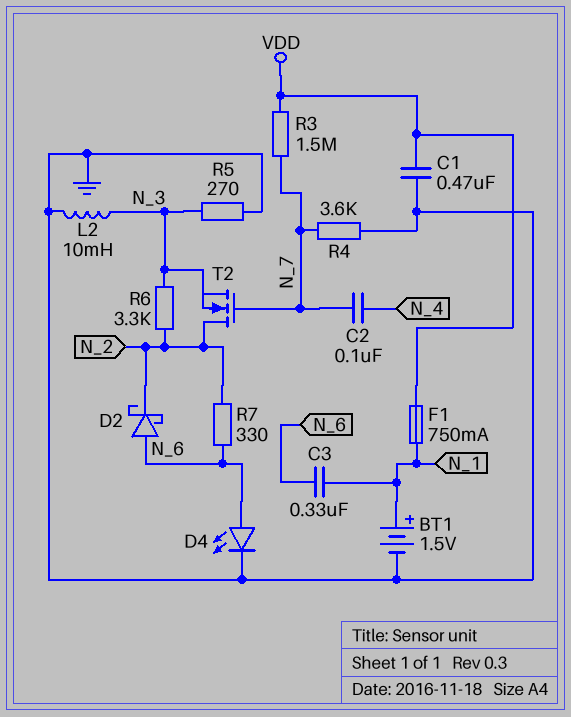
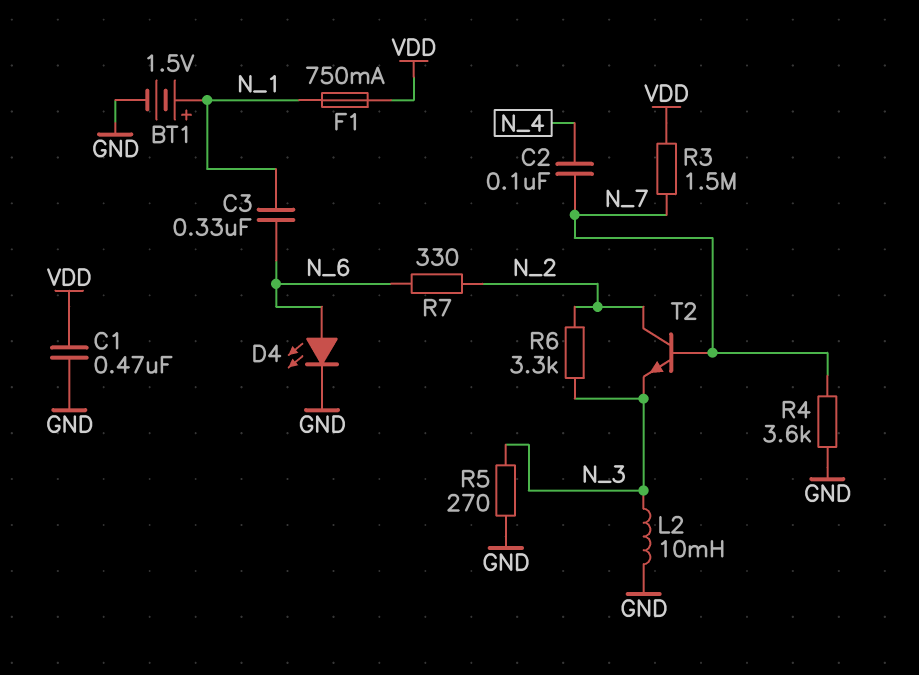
D2: schottky (A N_6, K N_2) -> none
T2: NMOS (G N_7, D N_2, S N_3) -> NPN (B N_7, C N_2, E N_3)

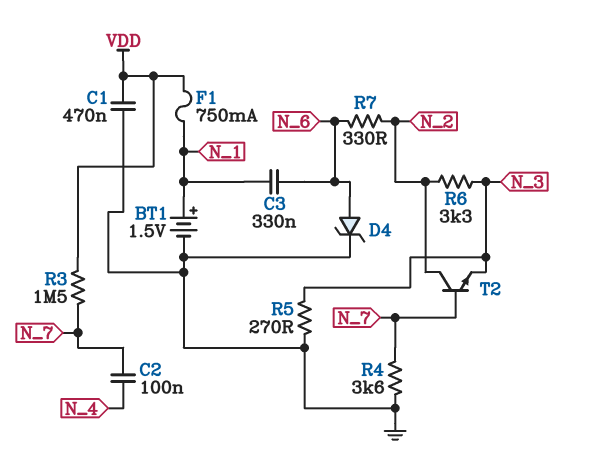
D4: LED (A N_6, K GND) -> zener (A N_6, K GND)
L2: 10mH (GND, N_3) -> none

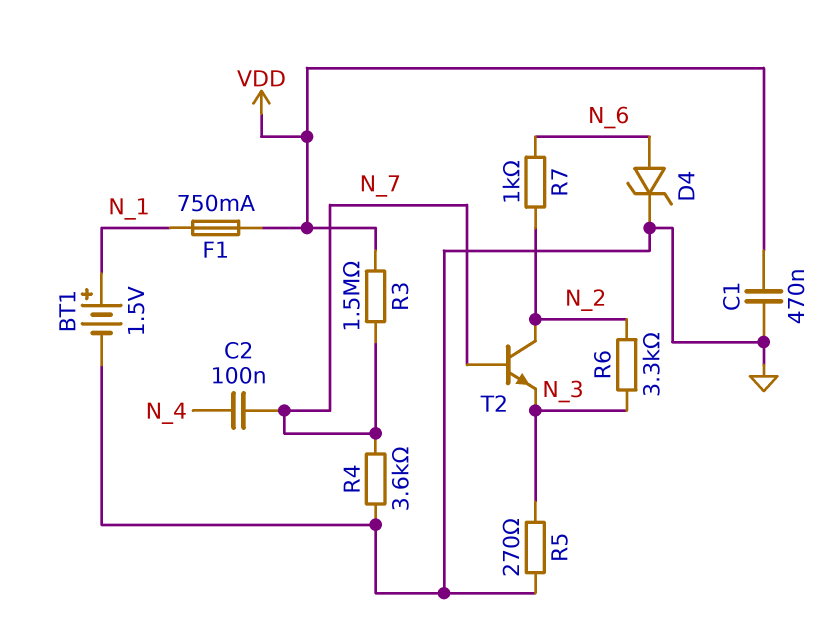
C3: 330nF (N_1, N_6) -> none
R7: 330 (N_2, N_6) -> 1k (N_2, N_6)

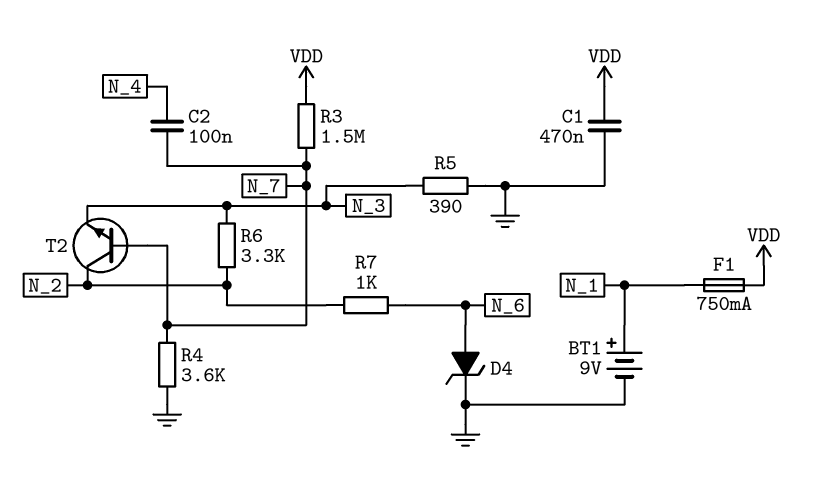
BT1: 1.5V (plus N_1, minus GND) -> 9V (plus N_1, minus GND)
R5: 270 (GND, N_3) -> 390 (GND, N_3)

